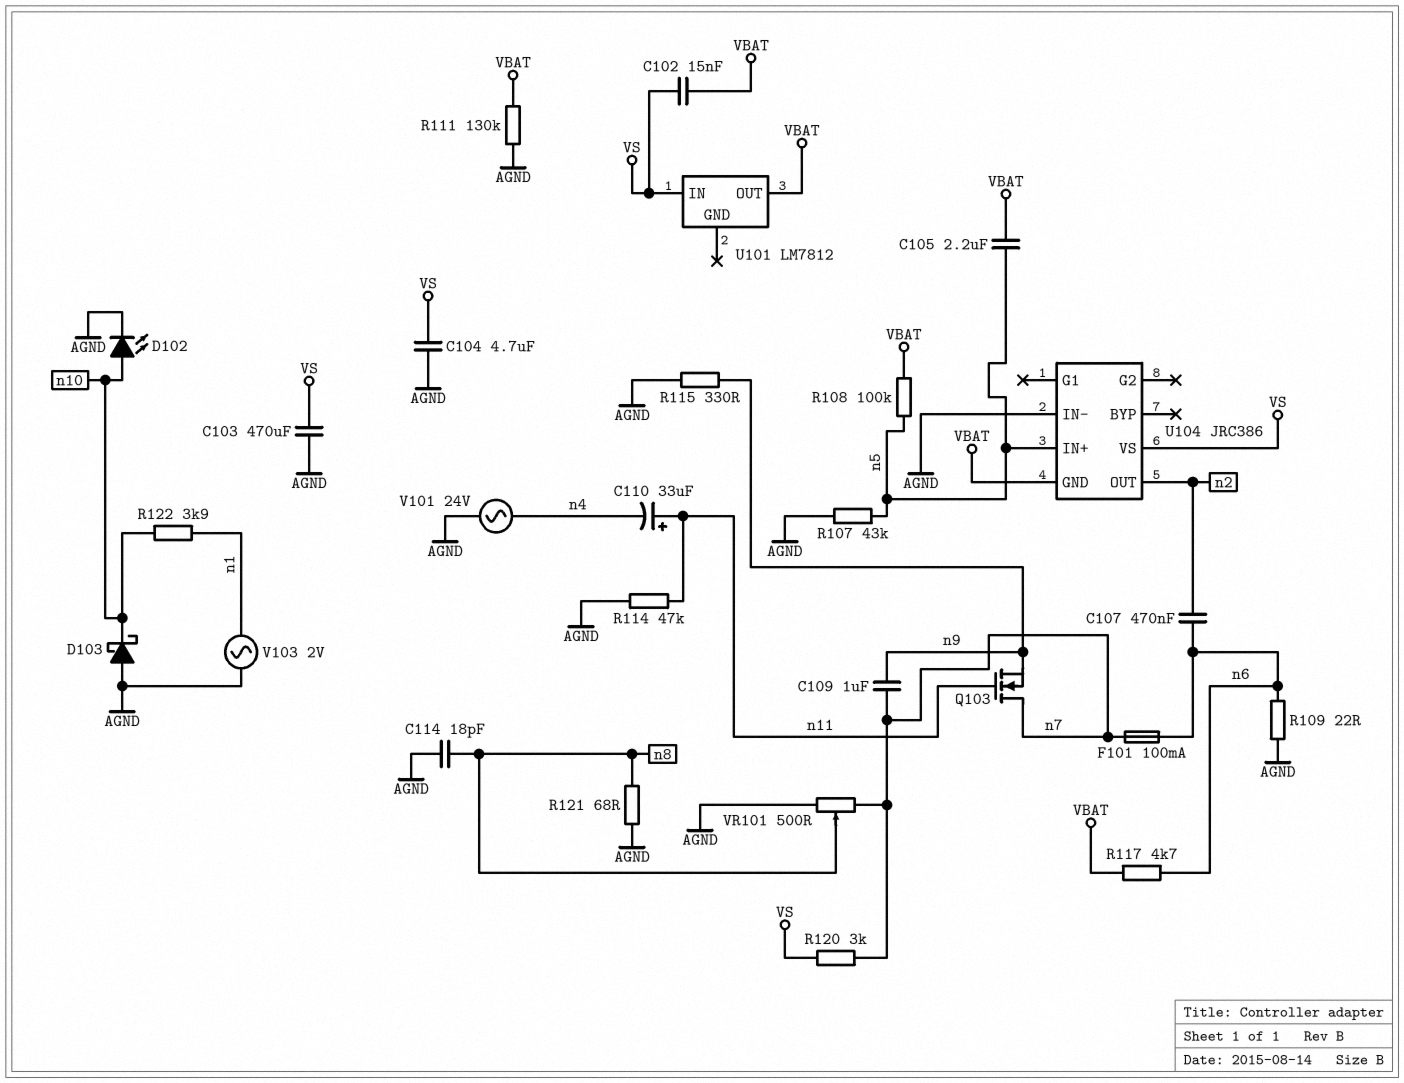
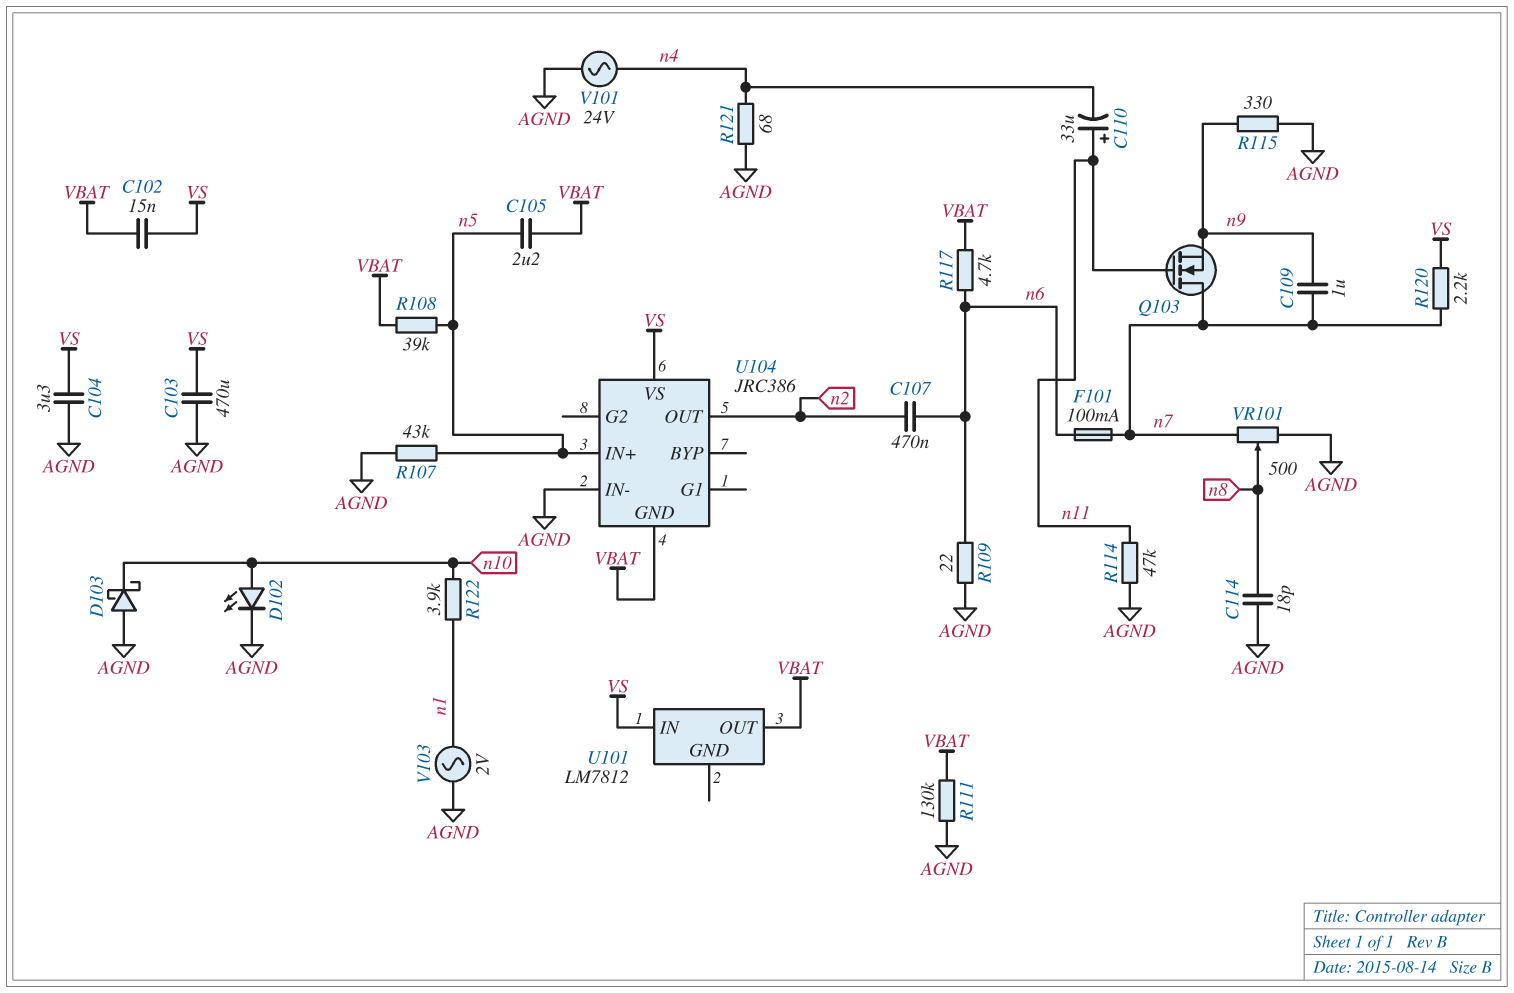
C104: 4.7uF (AGND, VS) -> 3.3uF (AGND, VS)
R108: 100k (VBAT, n5) -> 39k (VBAT, n5)
R120: 3k (VS, n7) -> 2.2k (VS, n7)
R121: 68 (AGND, n8) -> 68 (AGND, n4)

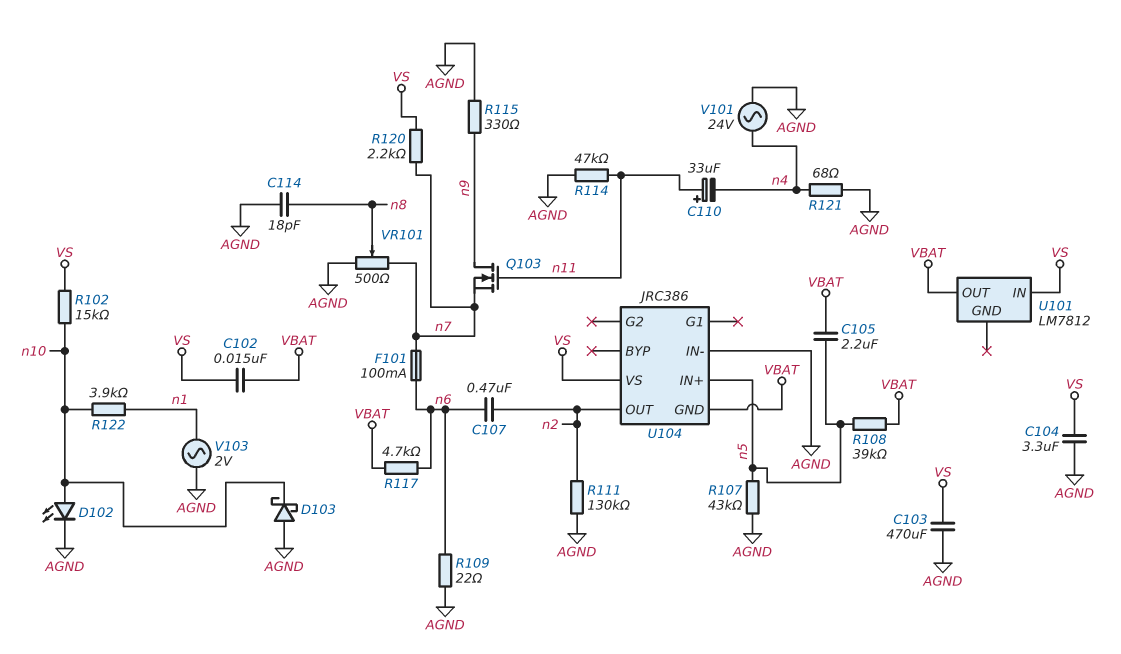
C109: 1uF (n7, n9) -> none
Q103: NMOS (G n11, D n7, S n9) -> NMOS (G n11, D n9, S n7)
R102: none -> 15k (VS, n10)
R111: 130k (AGND, VBAT) -> 130k (AGND, n2)

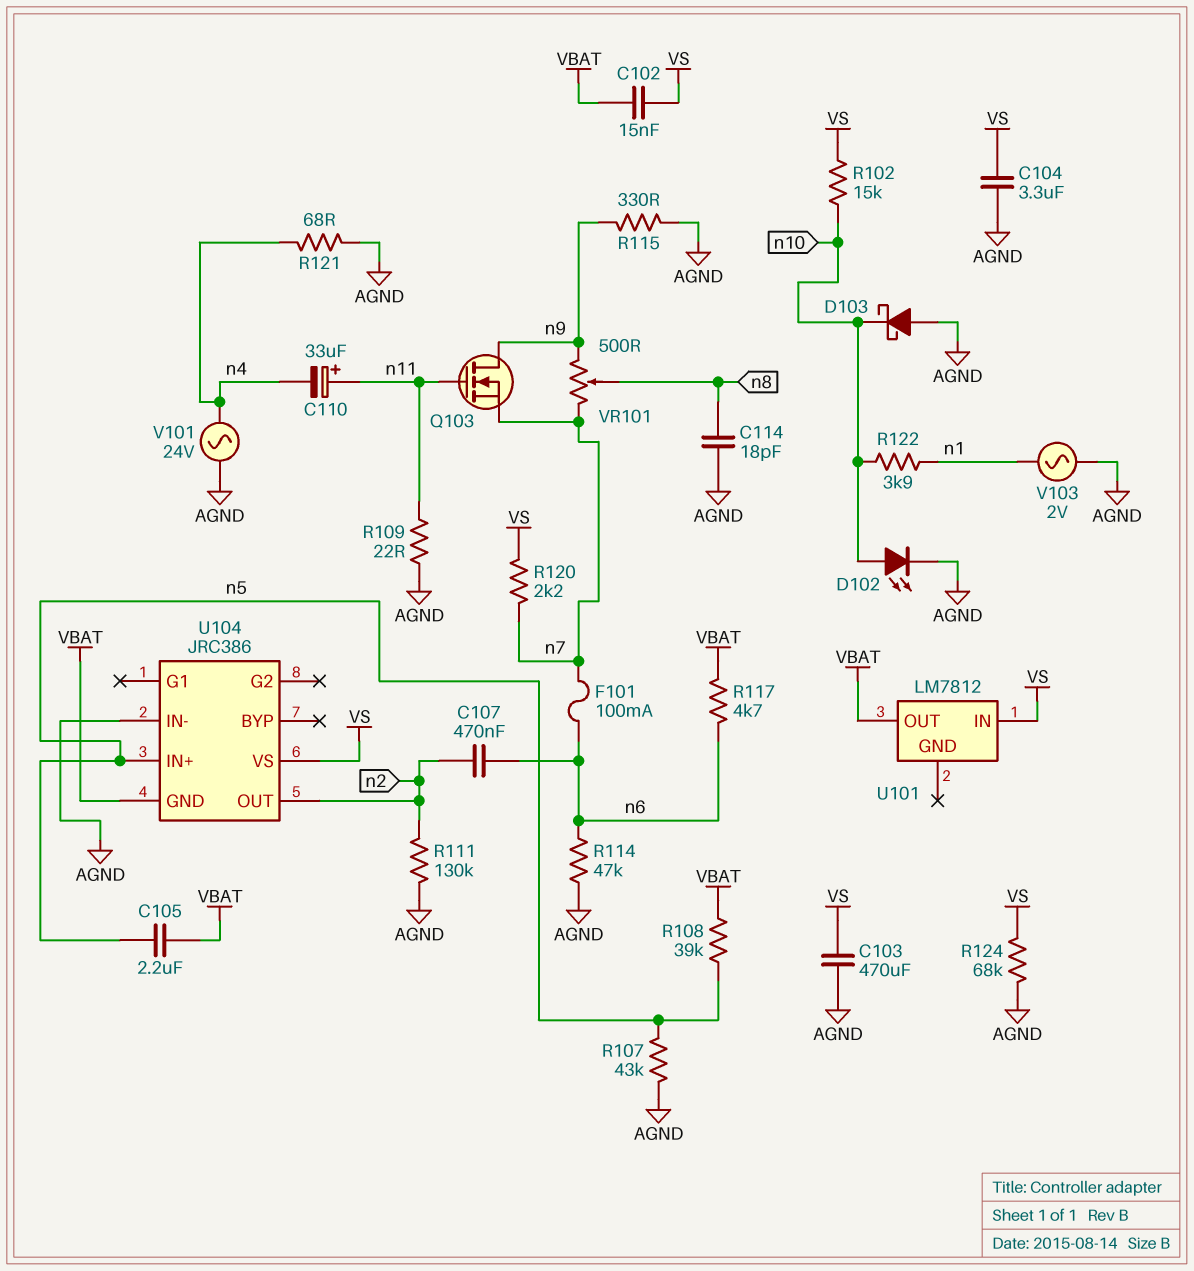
R109: 22 (AGND, n6) -> 22 (AGND, n11)
R114: 47k (AGND, n11) -> 47k (AGND, n6)
R124: none -> 68k (AGND, VS)
VR101: 500 (AGND, n7, wiper n8) -> 500 (n7, n9, wiper n8)

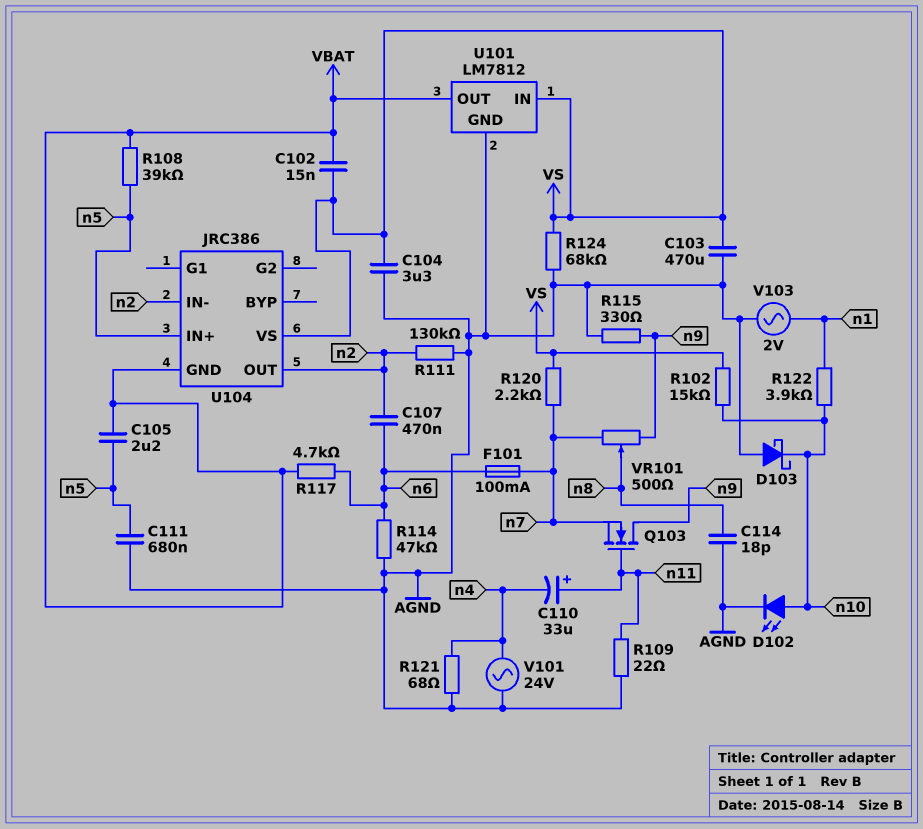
C111: none -> 680nF (AGND, n5)
R107: 43k (AGND, n5) -> none
U101 pin GND: none -> AGND
U104 pin IN-: AGND -> n2

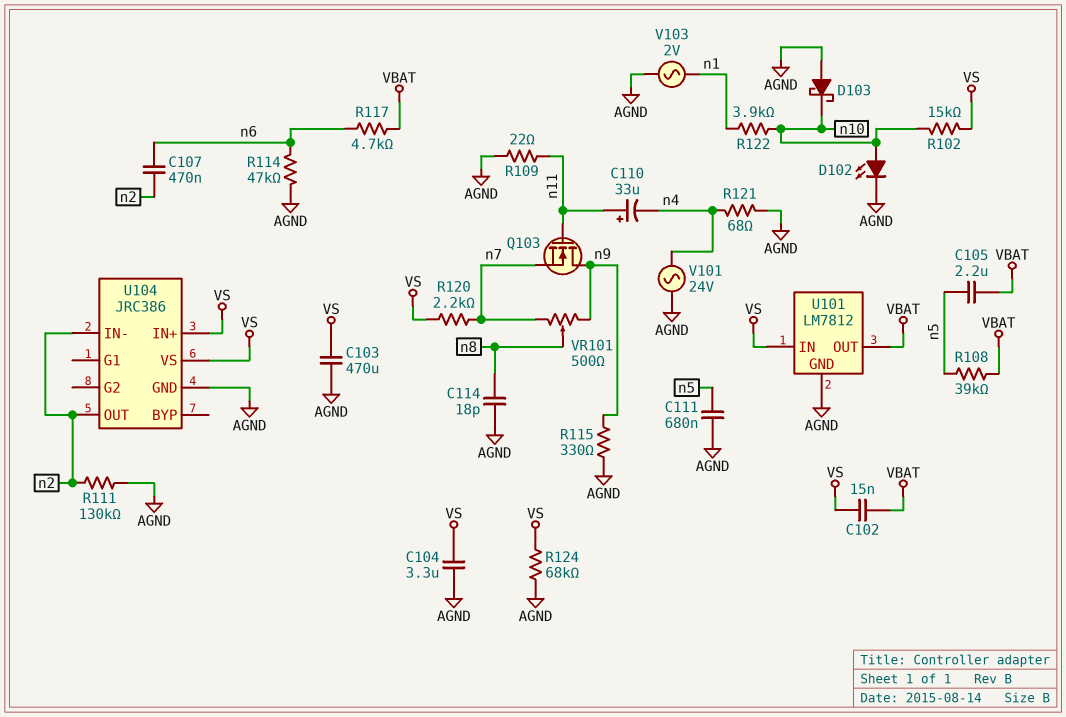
F101: 100mA (n6, n7) -> none
U104 pin GND: VBAT -> AGND
U104 pin IN+: n5 -> VS

